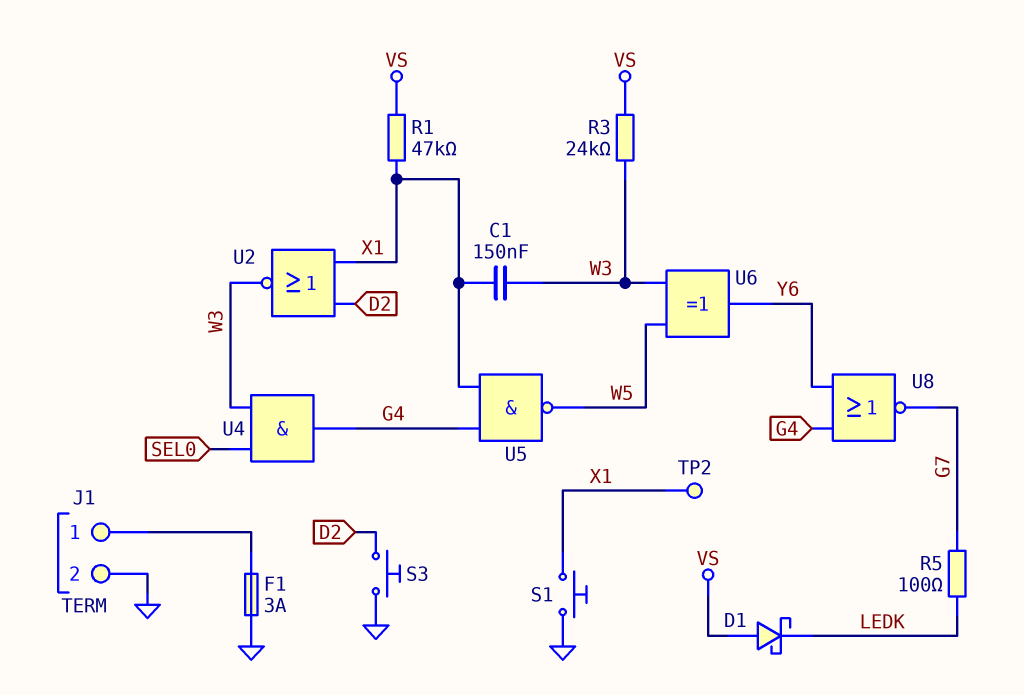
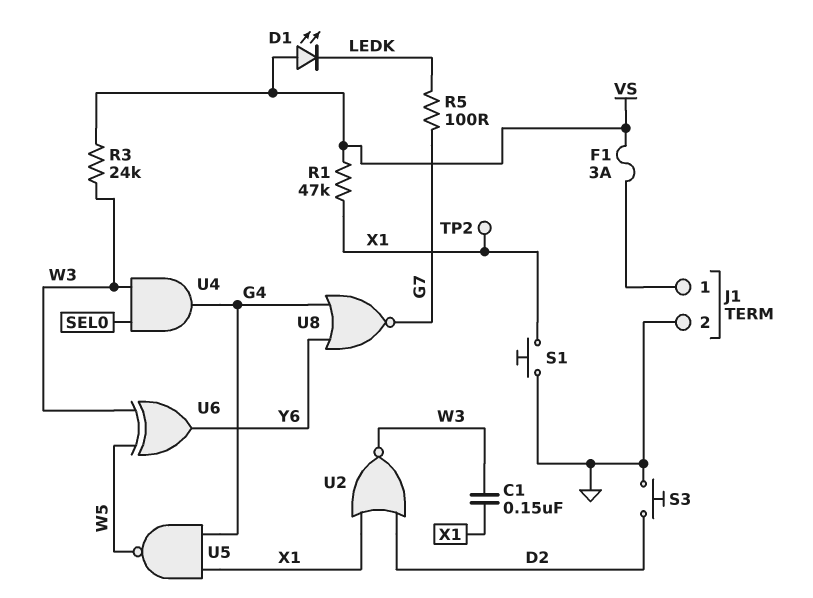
D1: schottky (A VS, K LEDK) -> LED (A VS, K LEDK)
F1: 3A (GND, J1/1) -> 3A (J1/1, VS)

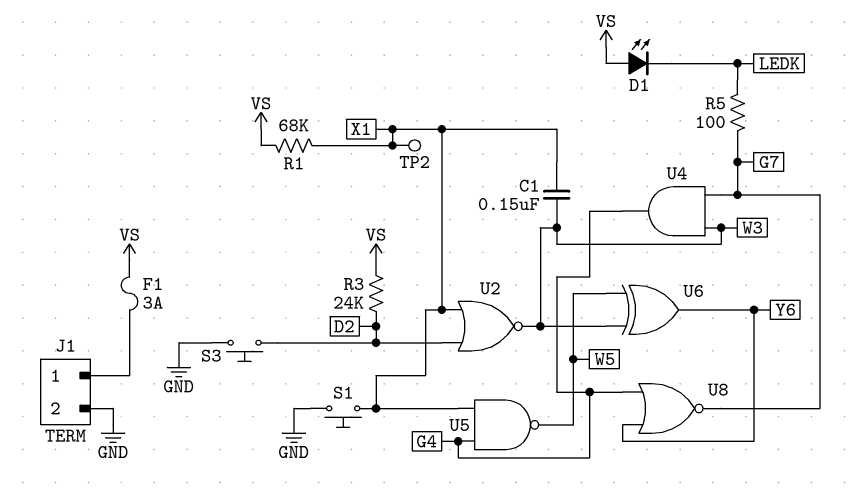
R1: 47k (VS, X1) -> 68k (VS, X1)
R3: 24k (VS, W3) -> 24k (D2, VS)
U4: AND (in SEL0, in W3, out G4) -> AND (in G7, in W3, out G4)

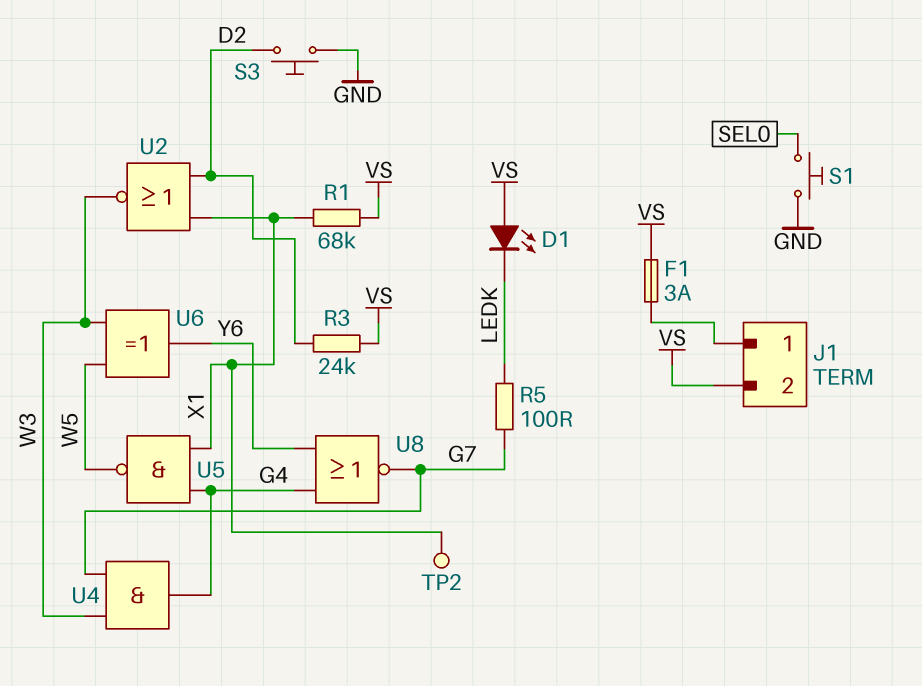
C1: 150nF (W3, X1) -> none
J1 pin 2: GND -> VS
S1: button (GND, X1) -> button (GND, SEL0)

